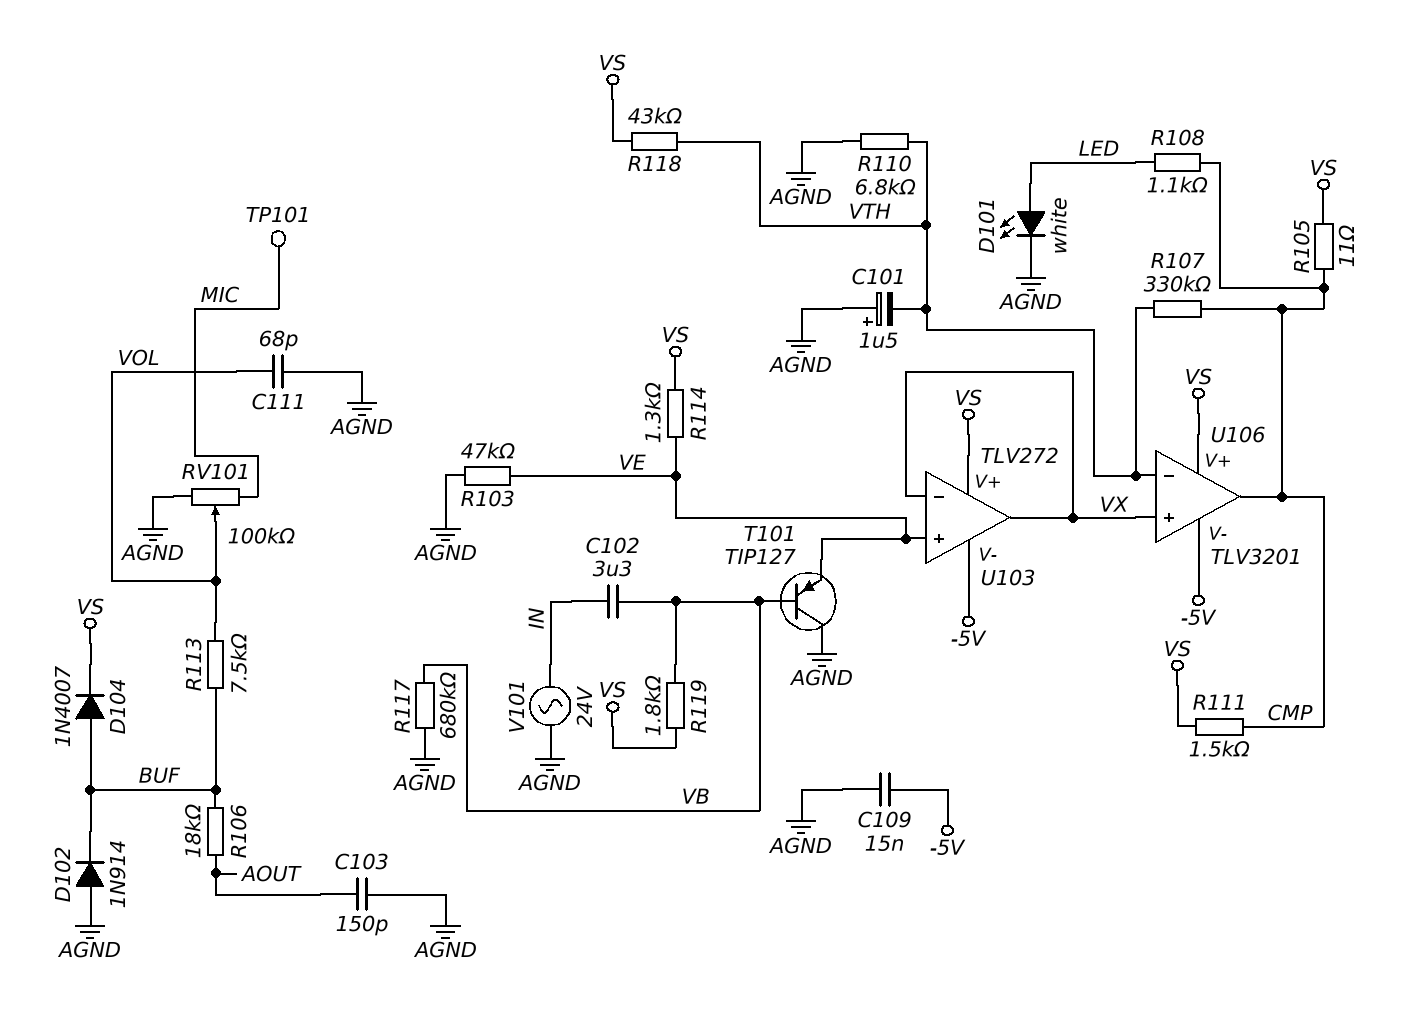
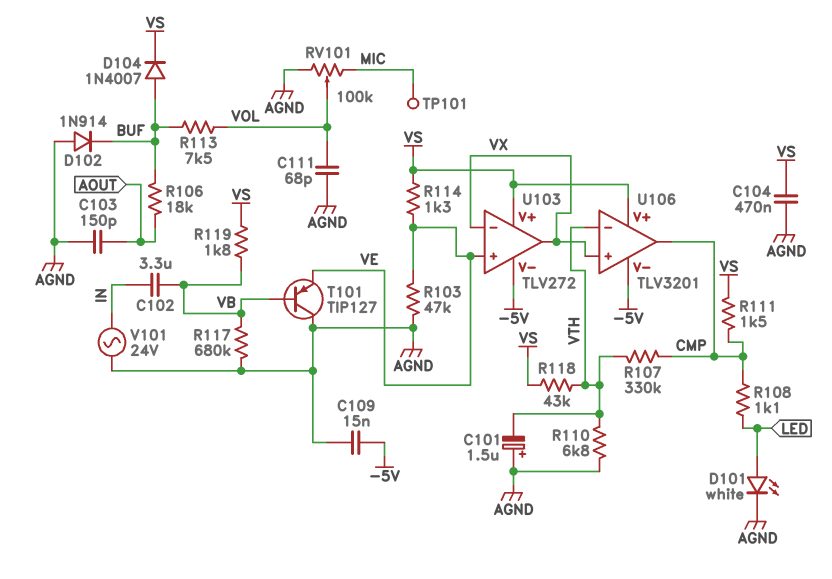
C104: none -> 470nF (AGND, VS)
R105: 11 (CMP, VS) -> none

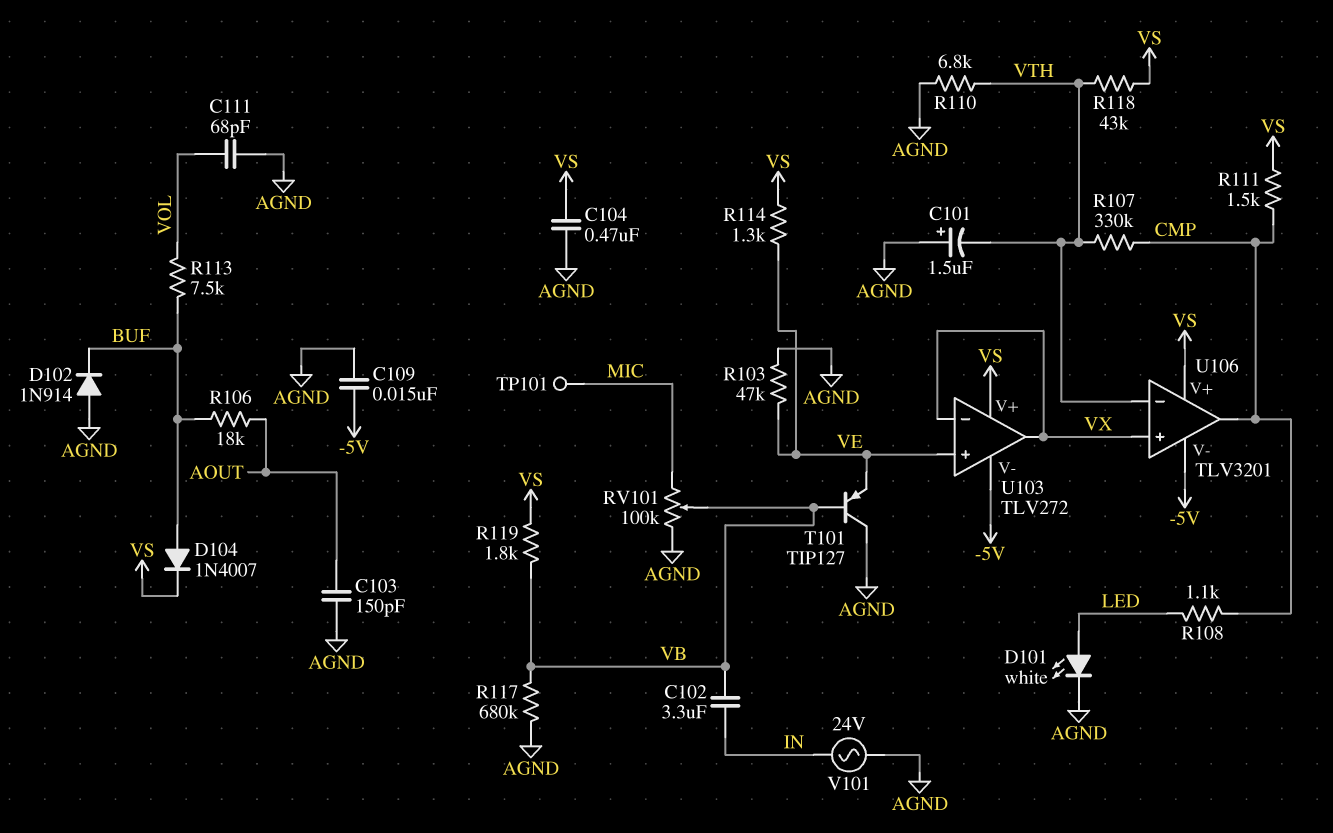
RV101: 100k (AGND, MIC, wiper VOL) -> 100k (AGND, MIC, wiper VB)

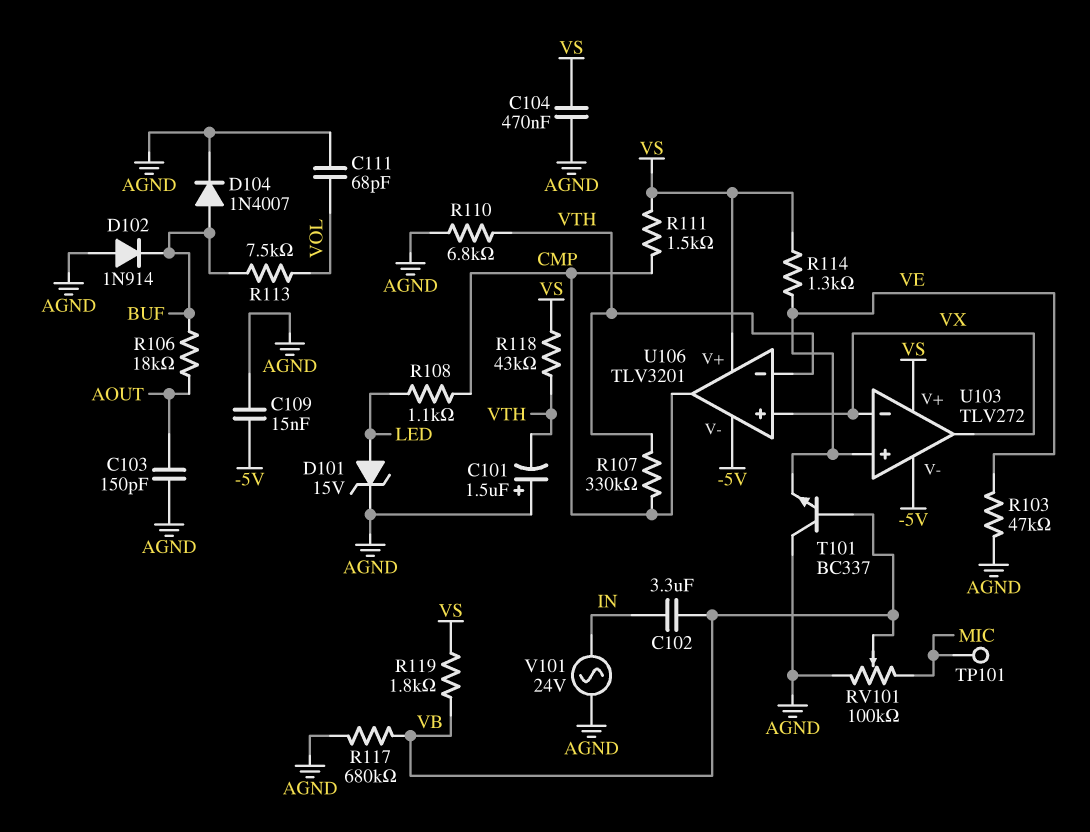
D101: LED white (A LED, K AGND) -> zener 15V (A LED, K AGND)
D104: diode 1N4007 (A BUF, K VS) -> diode 1N4007 (A BUF, K AGND)
T101: PNP TIP127 (B VB, C AGND, E VE) -> NPN BC337 (B VB, C AGND, E VE)

